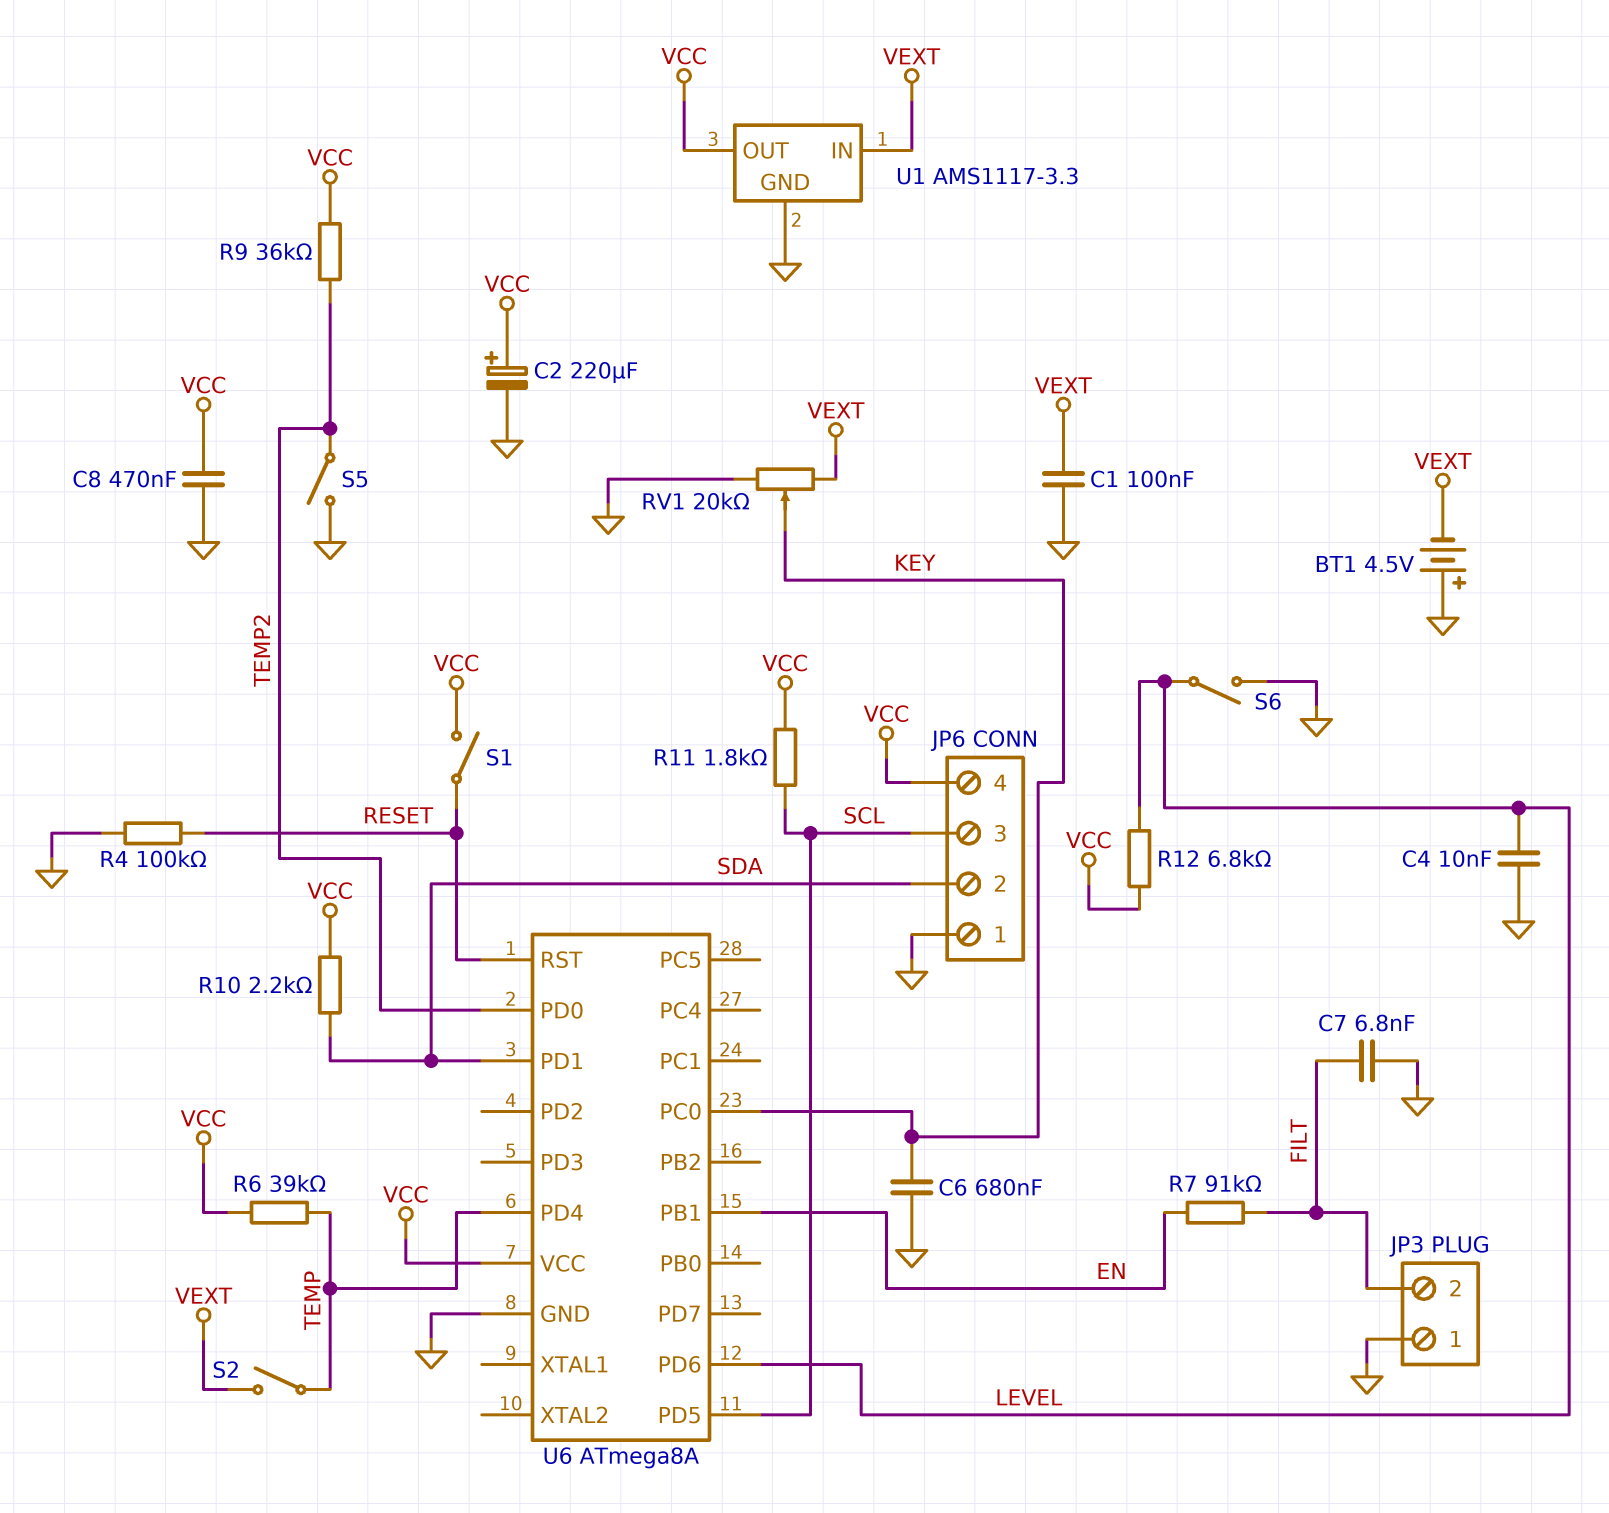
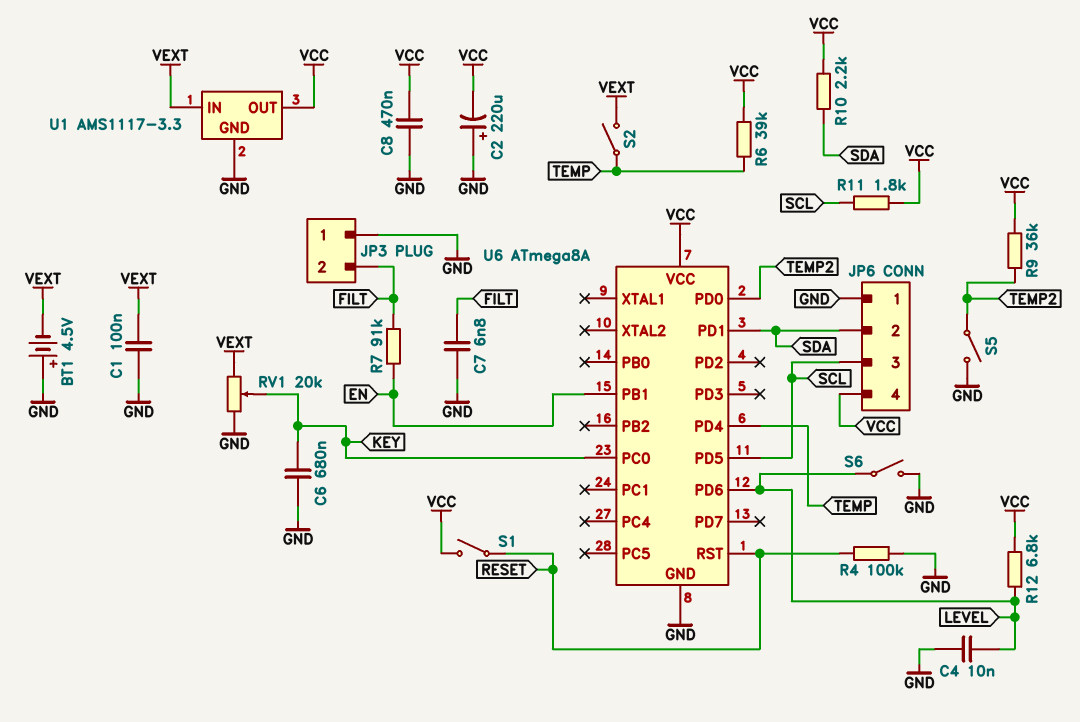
C2: 220uF (plus VCC, minus GND) -> 220uF (plus GND, minus VCC)

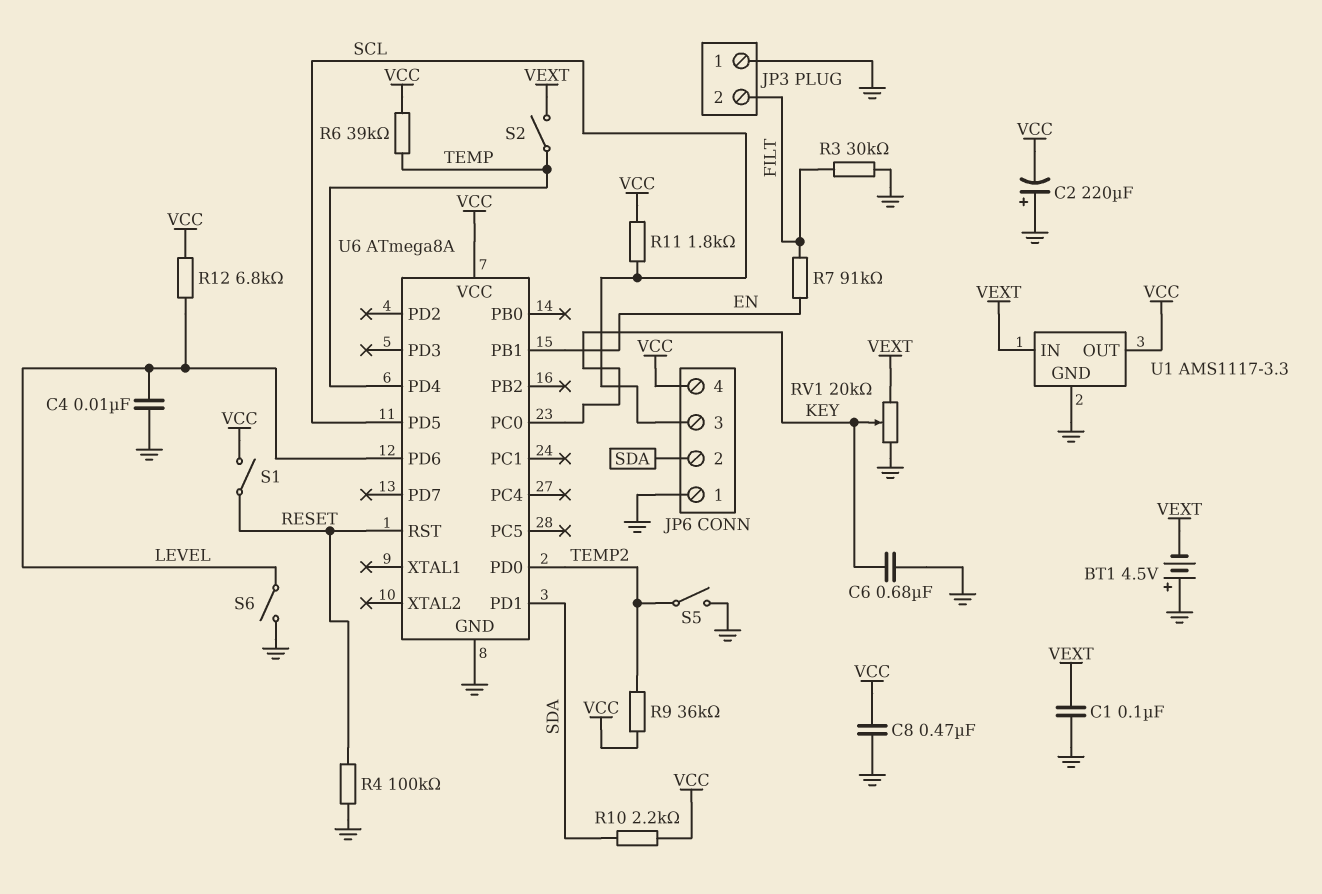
C7: 6.8nF (FILT, GND) -> none
R3: none -> 30k (FILT, GND)

